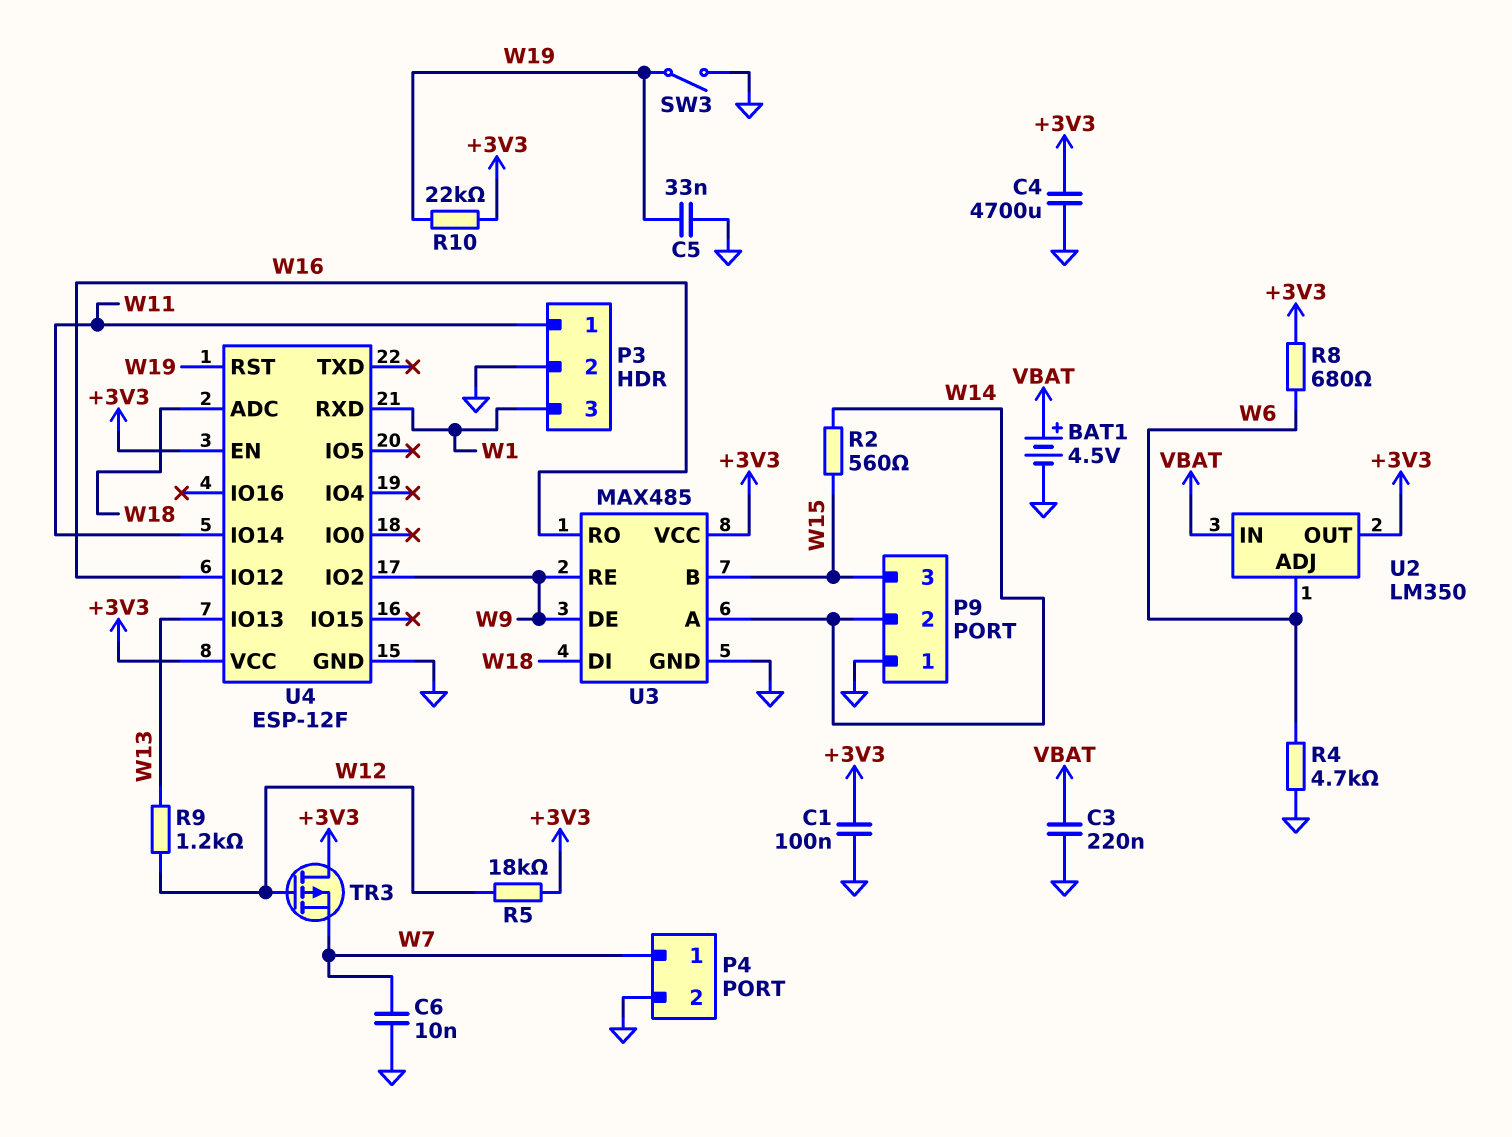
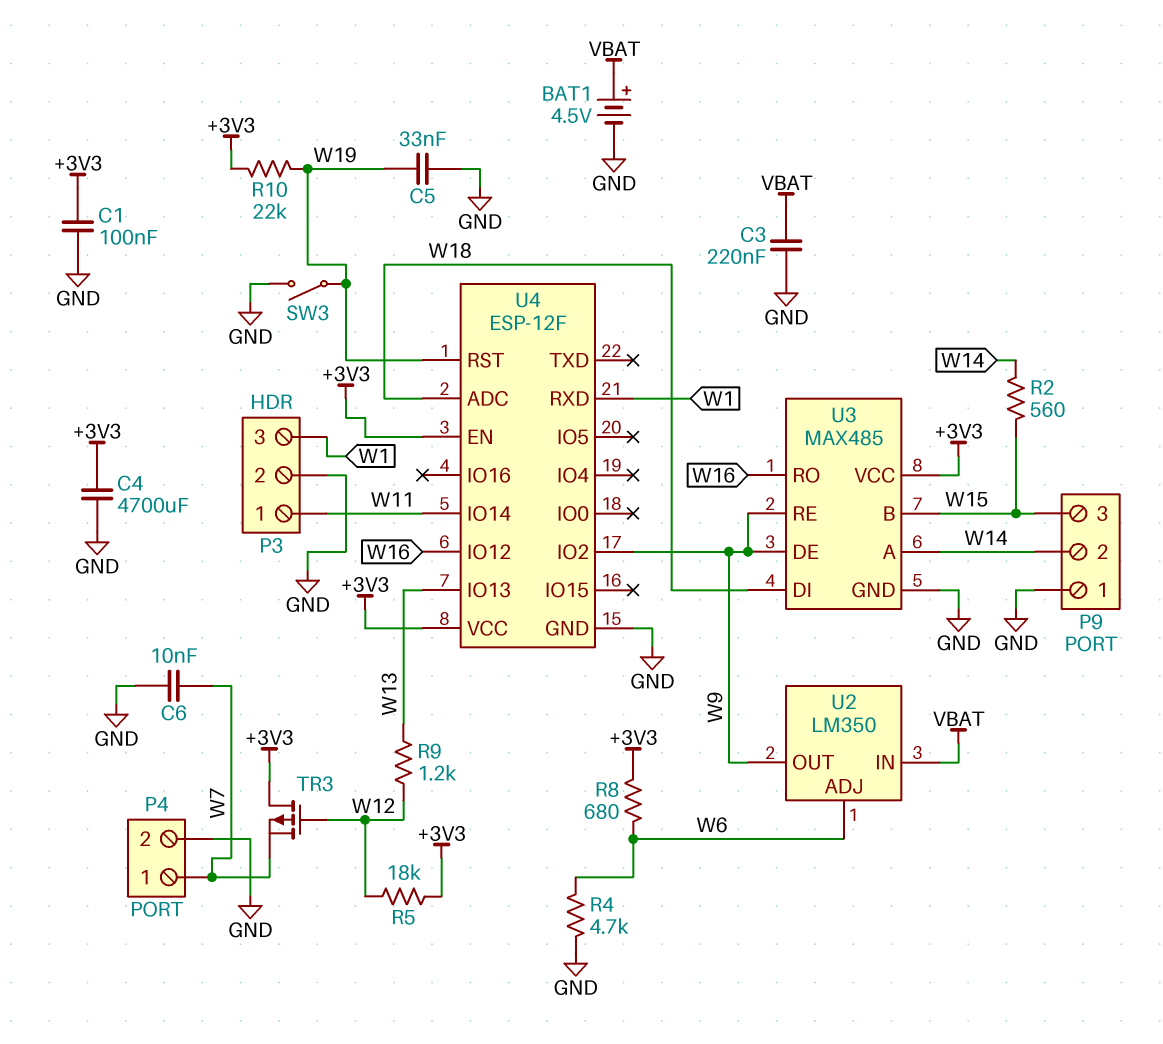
U2 pin OUT: +3V3 -> W9

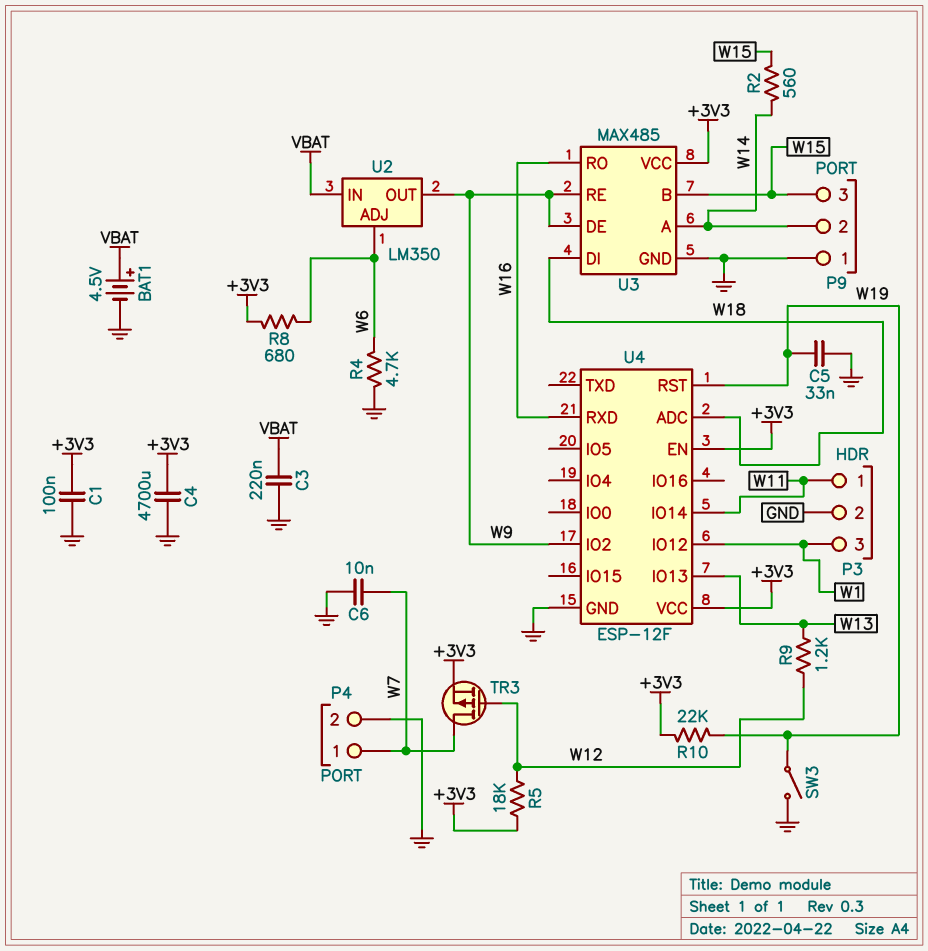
TR3: PMOS (G W12, D +3V3, S W7) -> PMOS (G W12, D W7, S +3V3)
U4 pin IO12: W16 -> W1
U4 pin RXD: W1 -> W16

